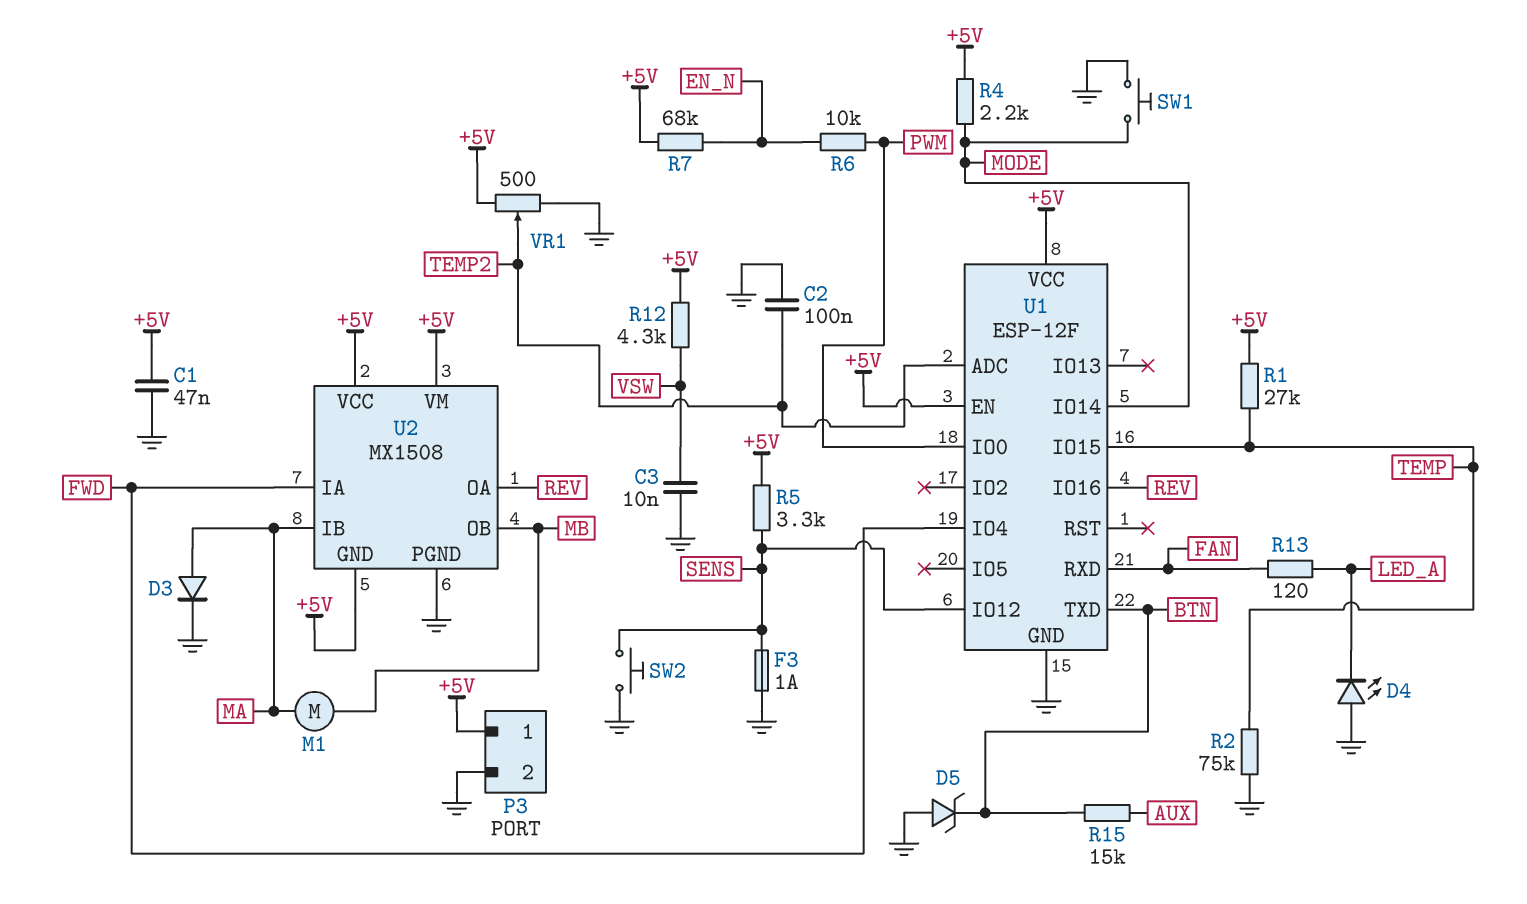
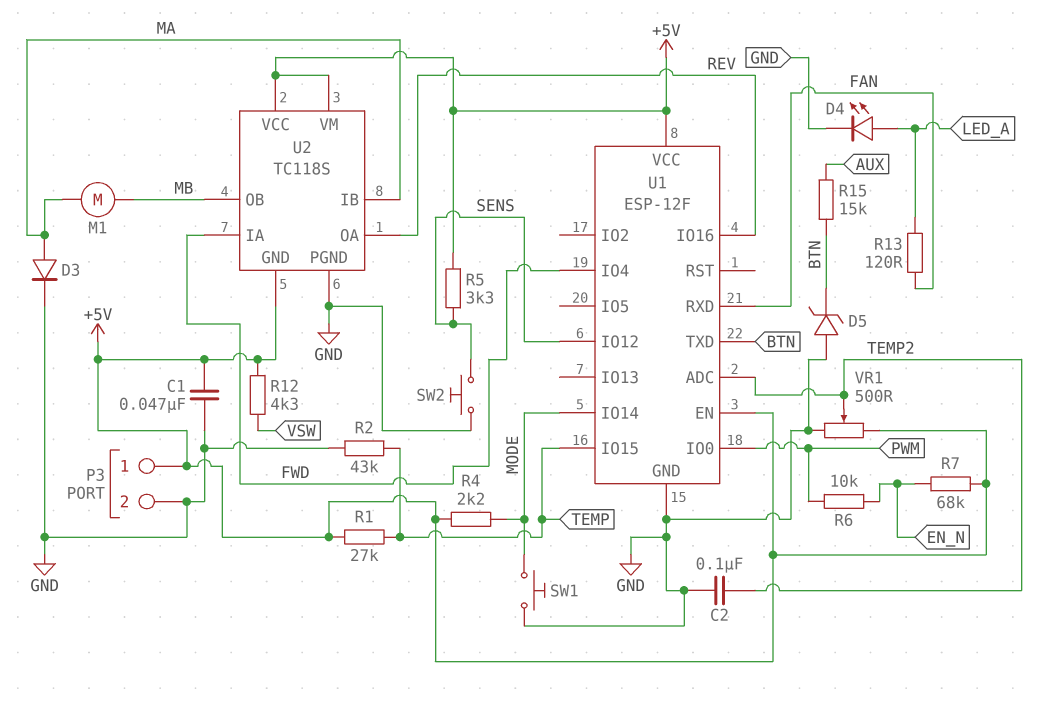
C3: 10nF (GND, VSW) -> none
D4: LED (A GND, K LED_A) -> LED (A LED_A, K GND)
F3: 1A (GND, SENS) -> none
R2: 75k (GND, TEMP) -> 43k (GND, TEMP)
U2: MX1508 -> TC118S

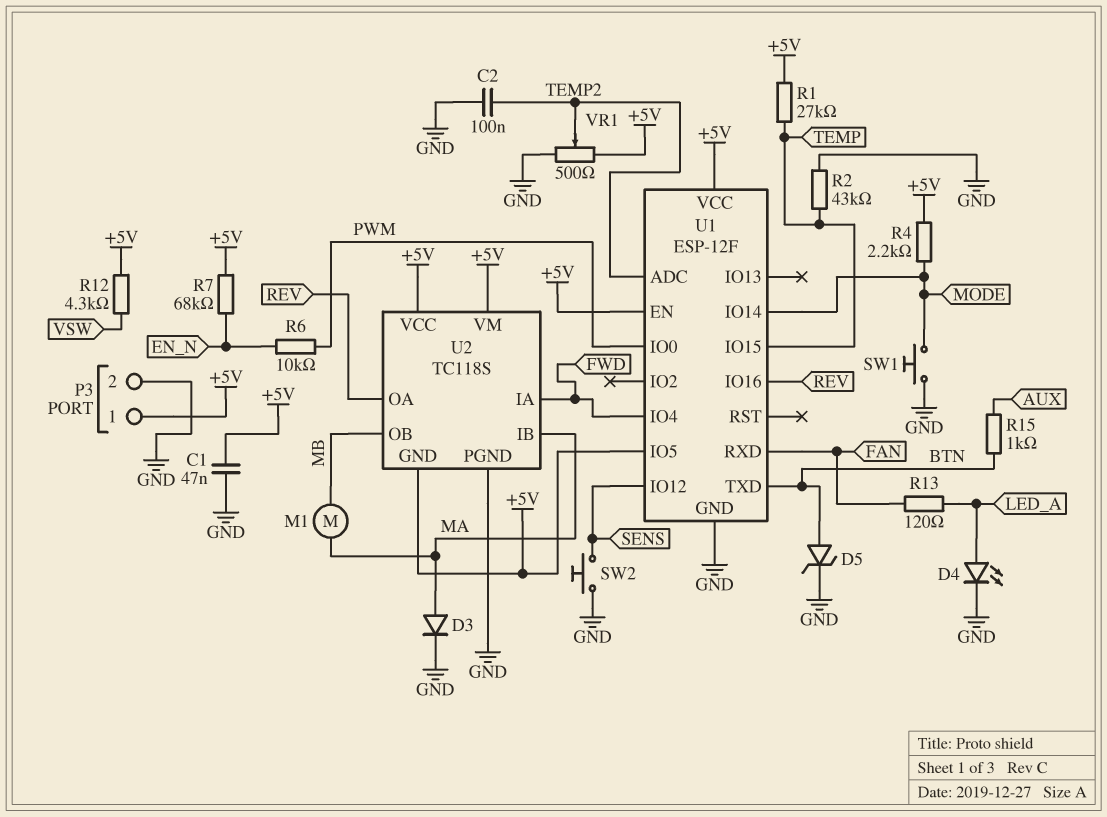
D5: zener (A GND, K BTN) -> zener (A BTN, K GND)
R5: 3.3k (+5V, SENS) -> none
R15: 15k (AUX, BTN) -> 1k (AUX, BTN)
U1 pin IO5: none -> +5V

